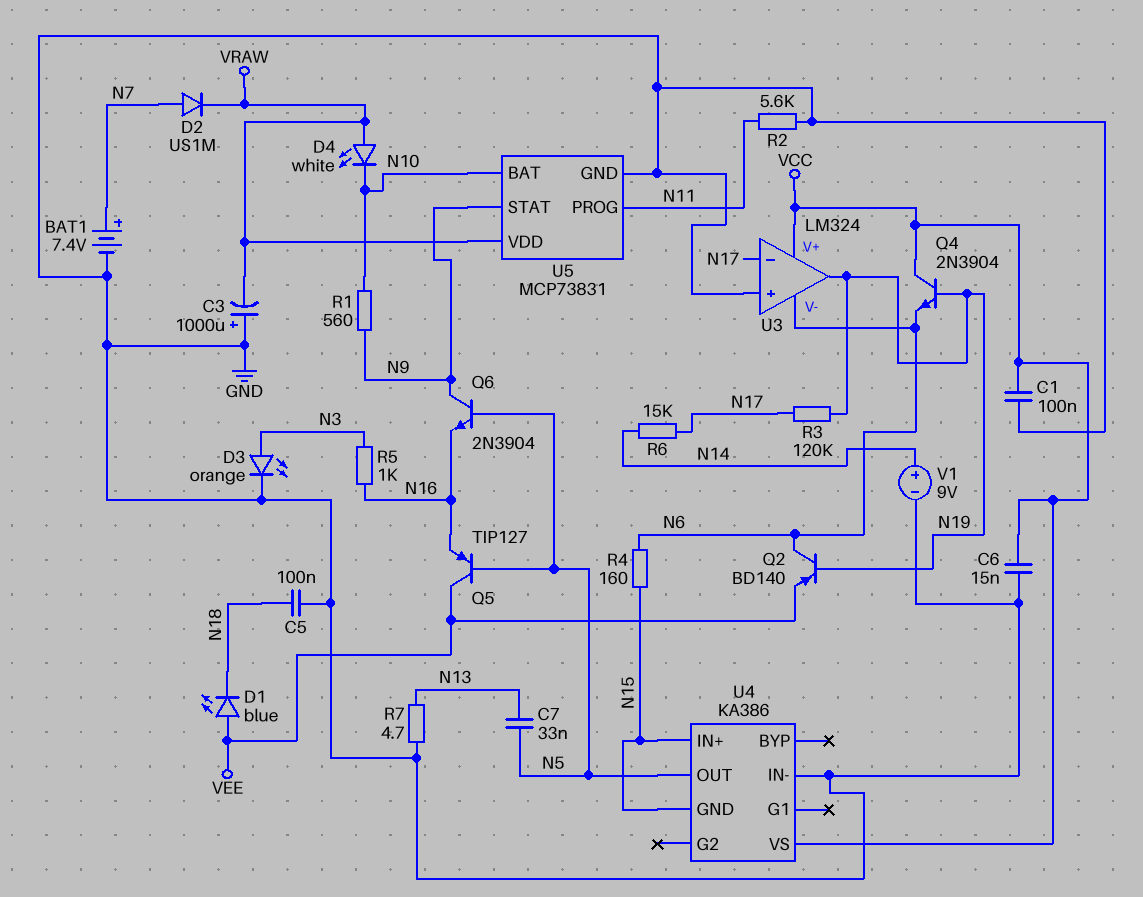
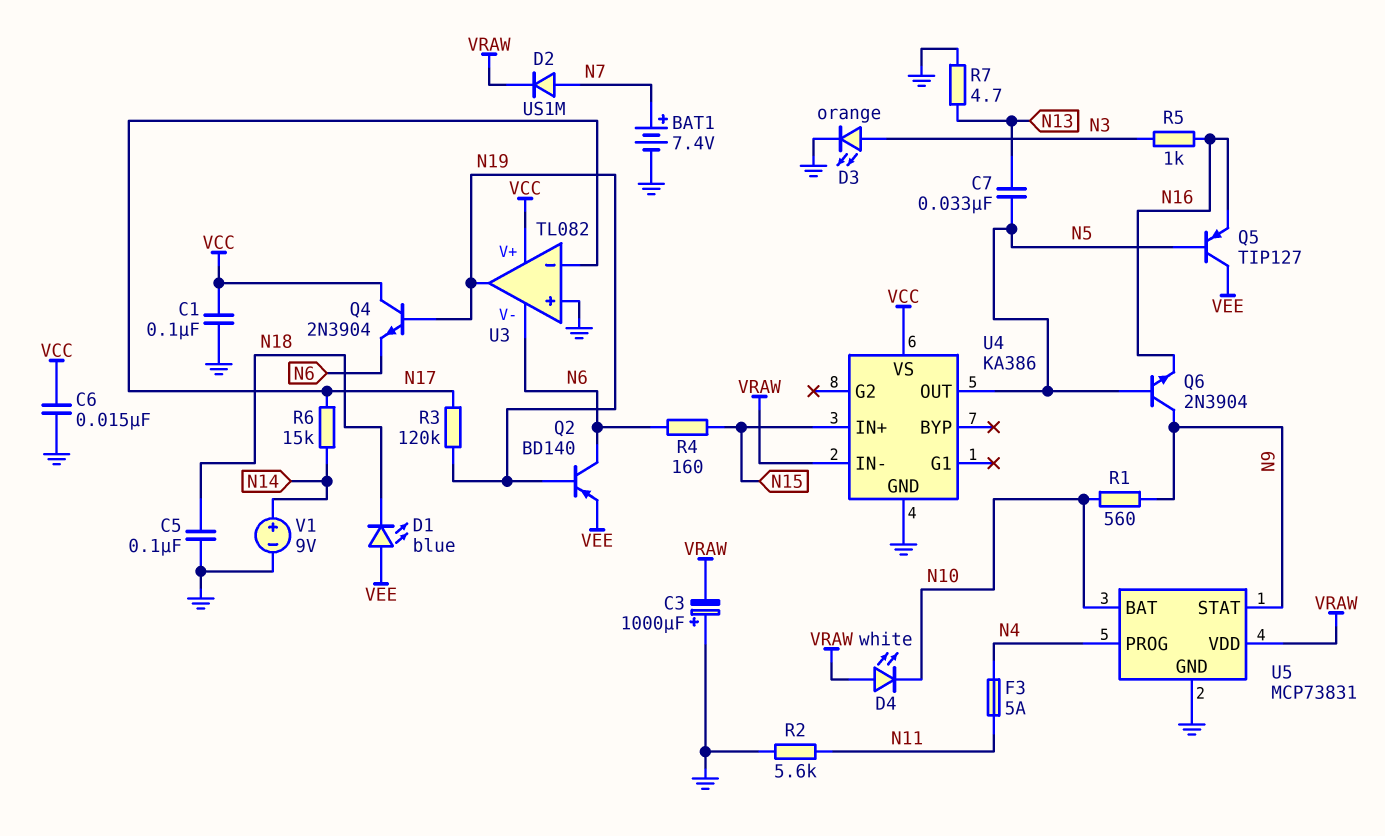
F3: none -> 5A (N4, N11)
U3: LM324 -> TL082
U4 pin GND: N15 -> GND
U4 pin IN-: GND -> VRAW
U5 pin PROG: N11 -> N4

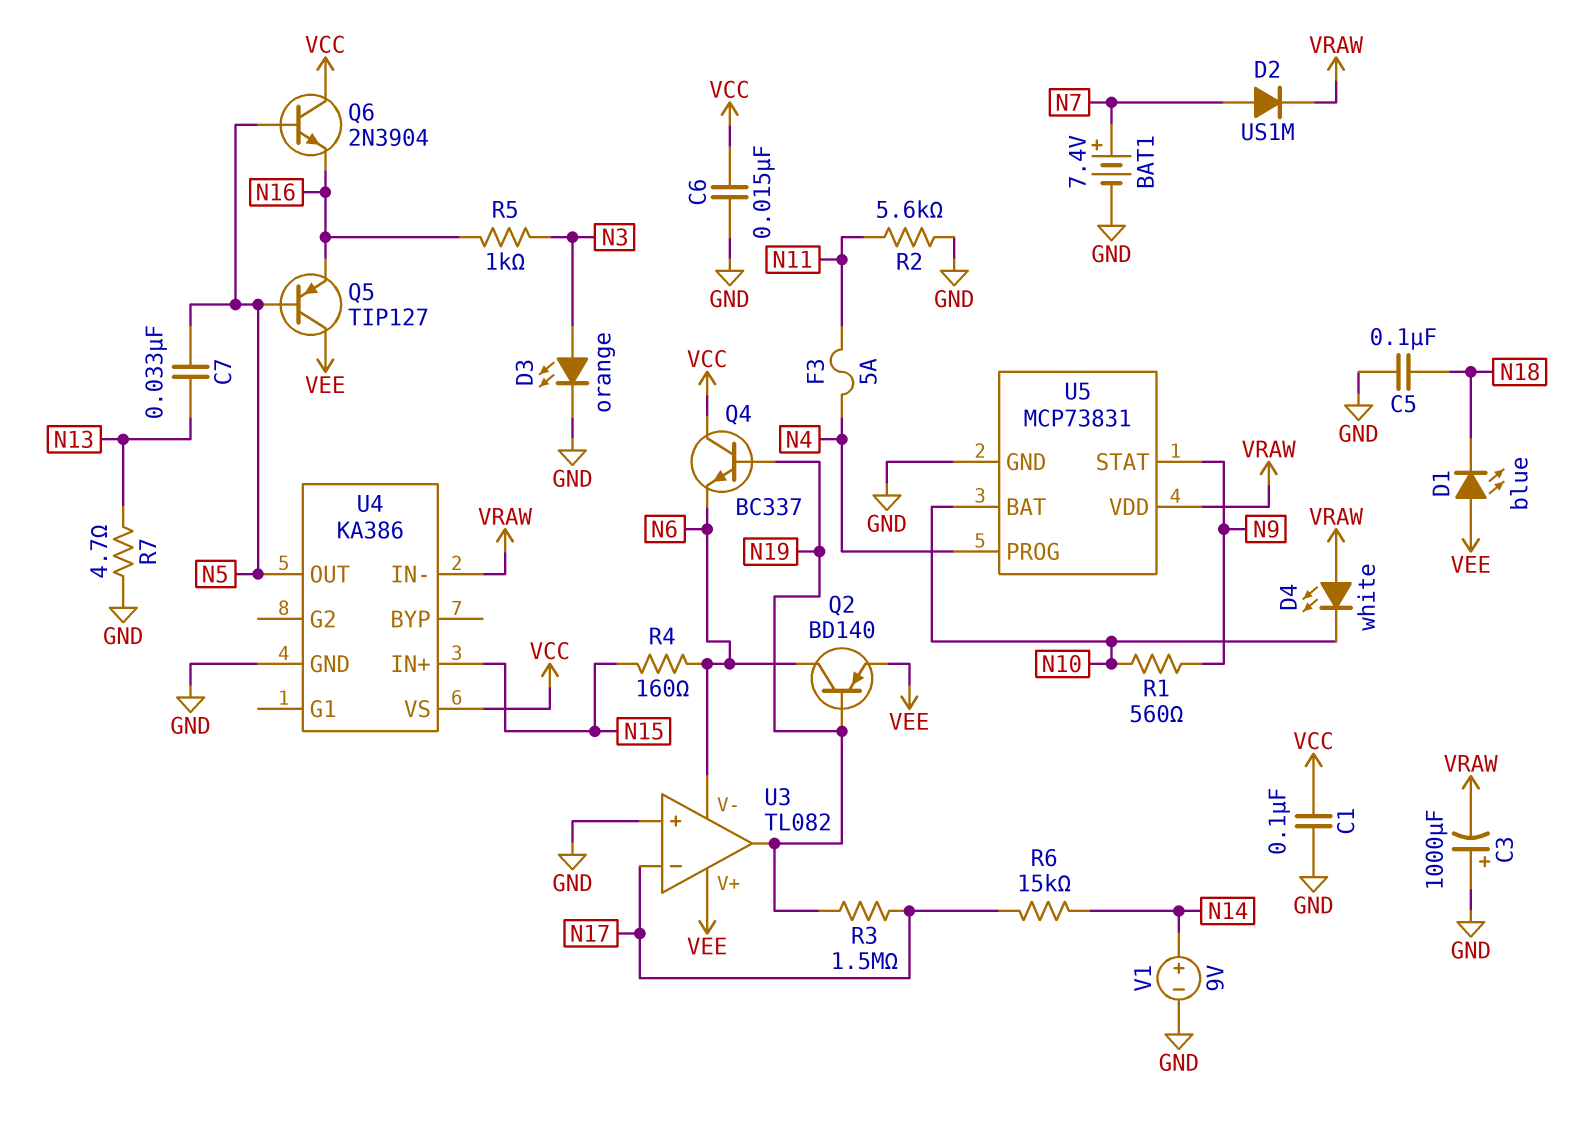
Q4: NPN 2N3904 (B N19, C VCC, E N6) -> NPN BC337 (B N19, C VCC, E N6)
Q6: NPN 2N3904 (B N5, C N9, E N16) -> NPN 2N3904 (B N5, C VCC, E N16)
R3: 120k (N17, N19) -> 1.5M (N17, N19)
U3 pin V+: VCC -> VEE

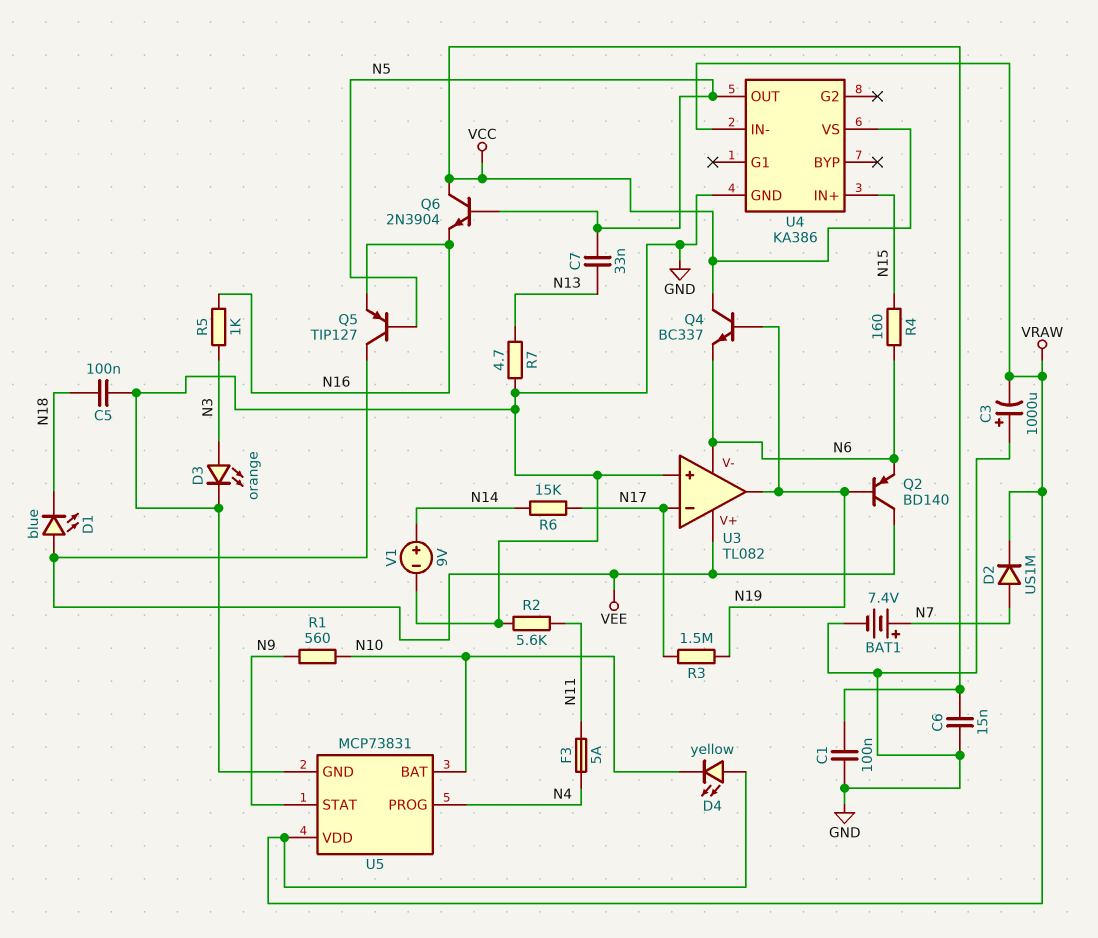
D4: LED white (A VRAW, K N10) -> LED yellow (A VRAW, K N10)
Q2: PNP BD140 (B N19, C N6, E VEE) -> PNP BD140 (B N19, C VEE, E N6)

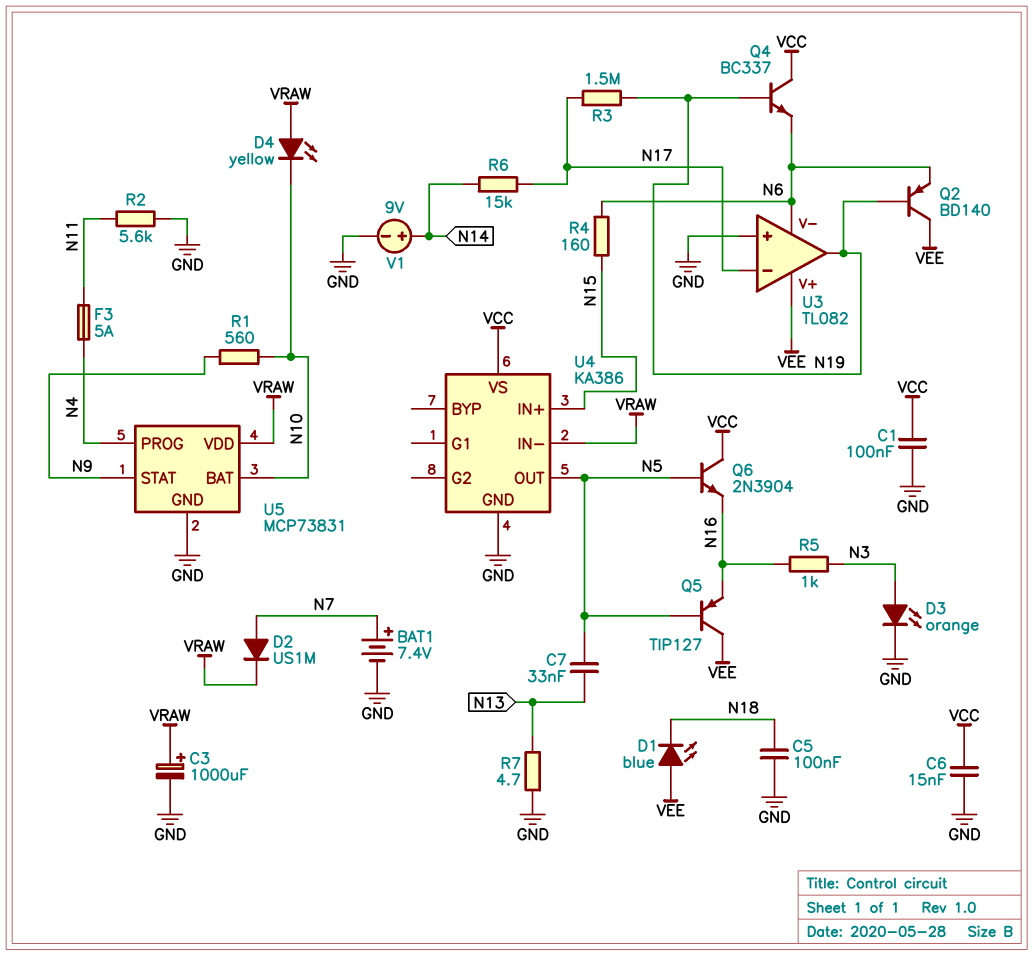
C3: 1000uF (plus GND, minus VRAW) -> 1000uF (plus VRAW, minus GND)

